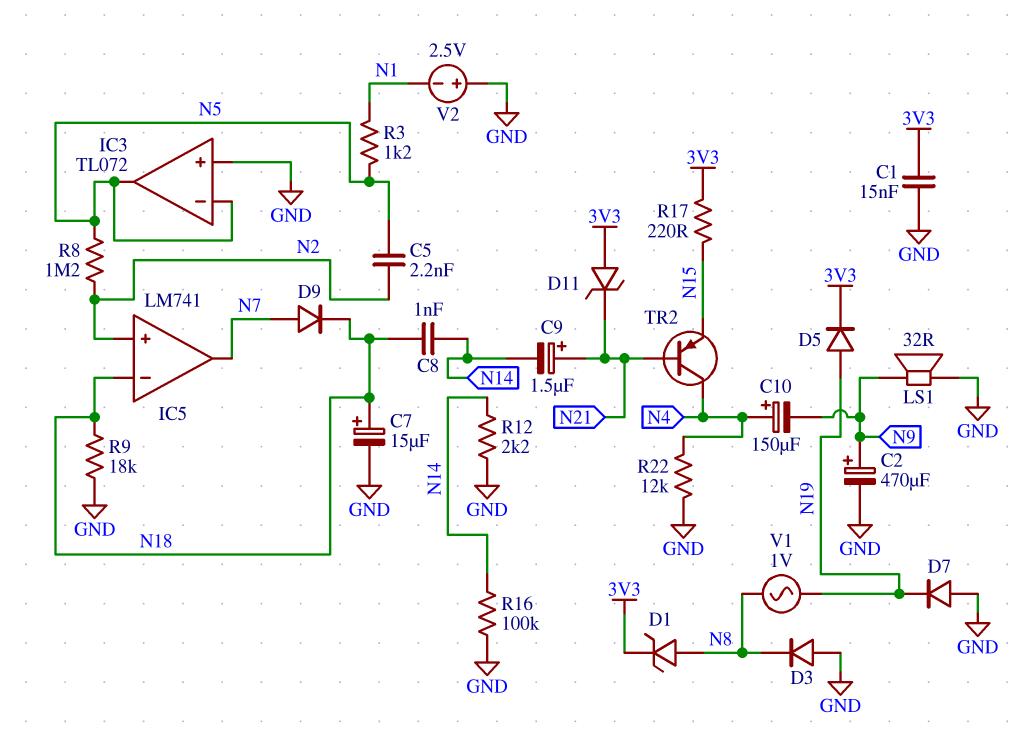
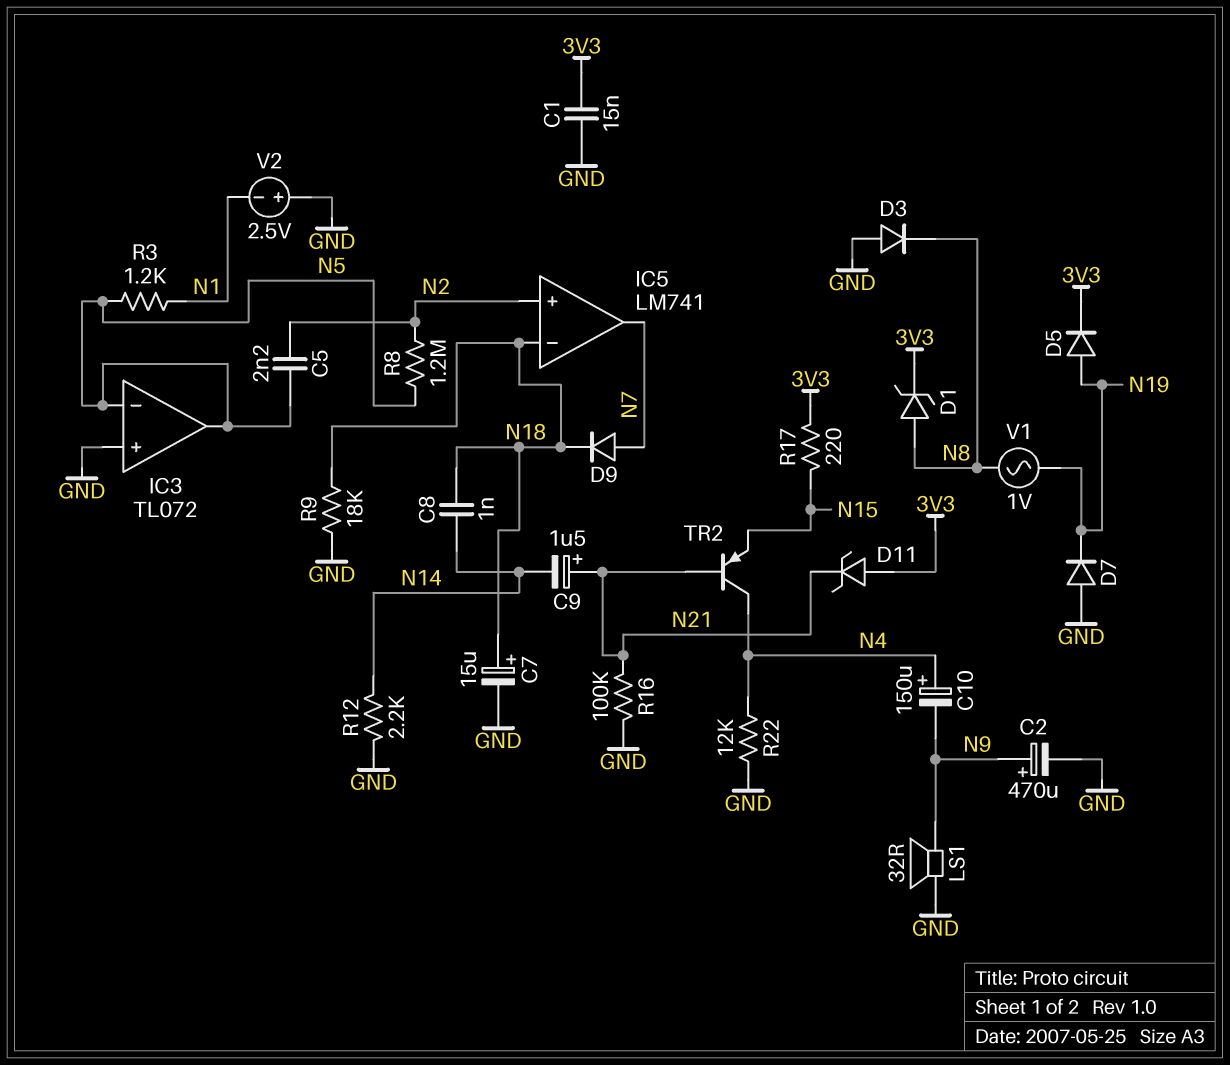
R16: 100k (GND, N14) -> 100k (GND, N21)

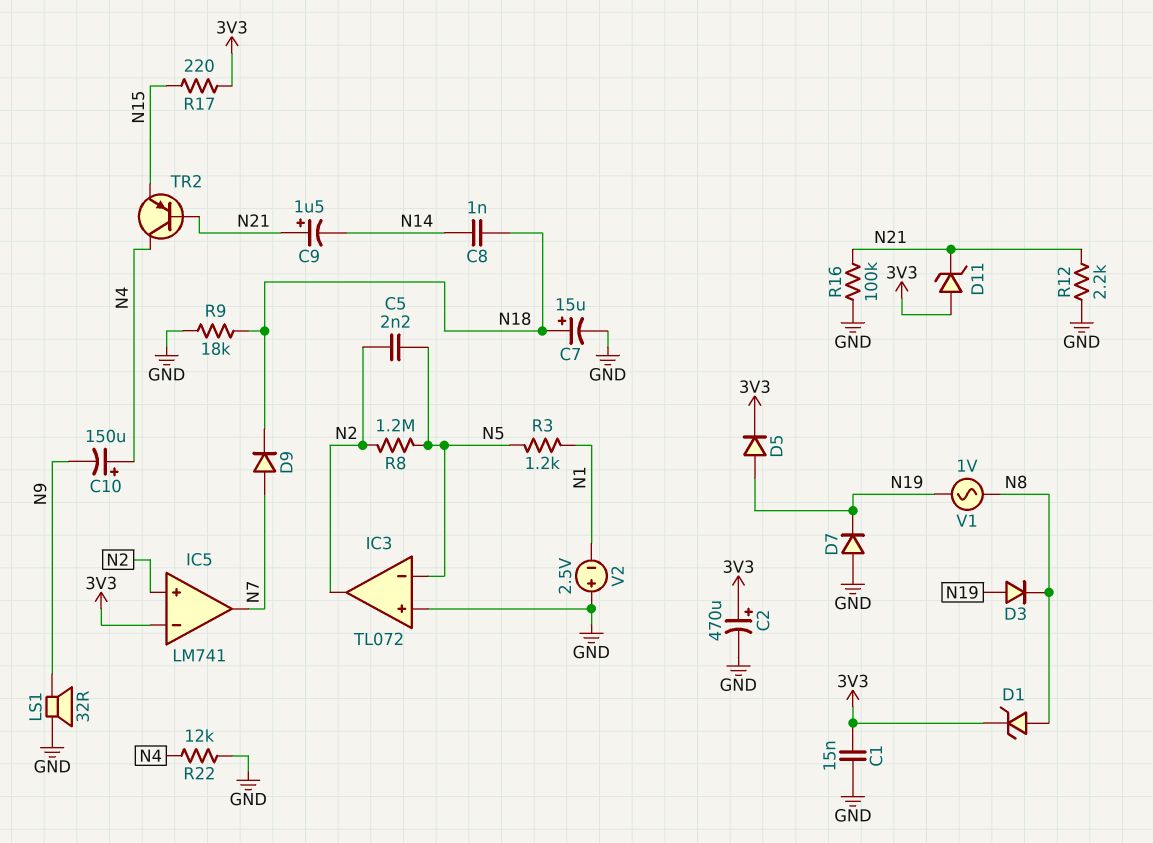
C2: 470uF (plus N9, minus GND) -> 470uF (plus 3V3, minus GND)
D3: diode (A GND, K N8) -> diode (A N19, K N8)
IC3 pin out: N5 -> N2
IC5 pin in-: N18 -> 3V3
R12: 2.2k (GND, N14) -> 2.2k (GND, N21)

